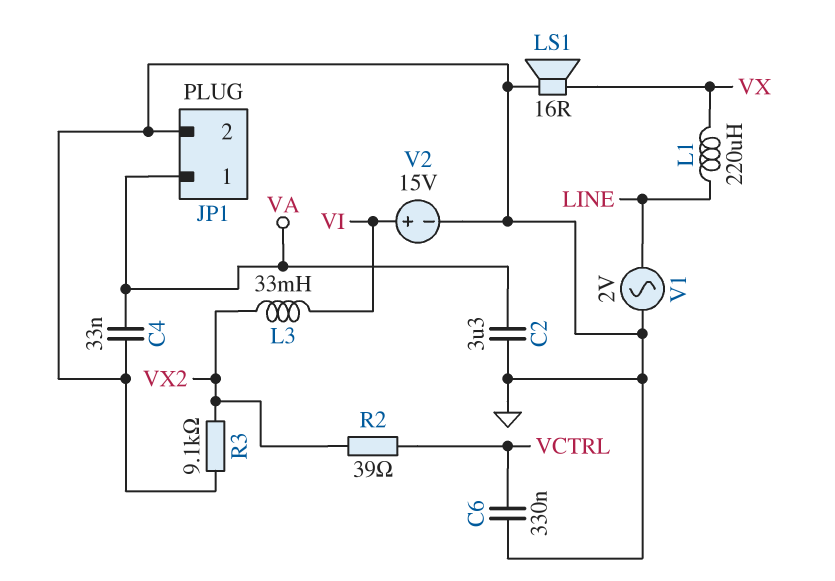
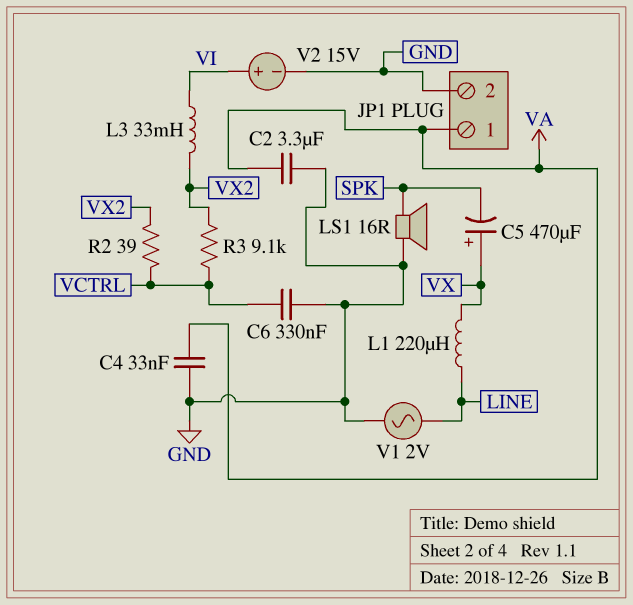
C5: none -> 470uF (plus VX, minus SPK)
LS1: speaker 16R (GND, VX) -> speaker 16R (GND, SPK)
R3: 9.1k (GND, VX2) -> 9.1k (VCTRL, VX2)

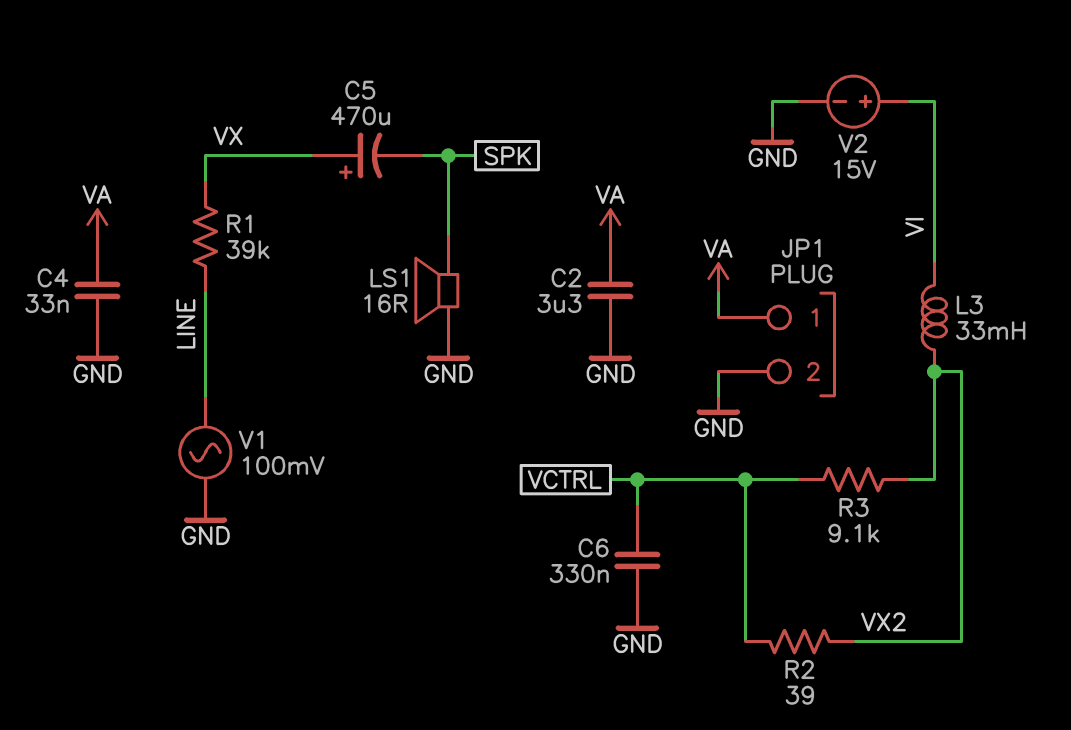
L1: 220uH (LINE, VX) -> none
R1: none -> 39k (LINE, VX)
V1: AC 2V (GND, LINE) -> AC 100mV (GND, LINE)

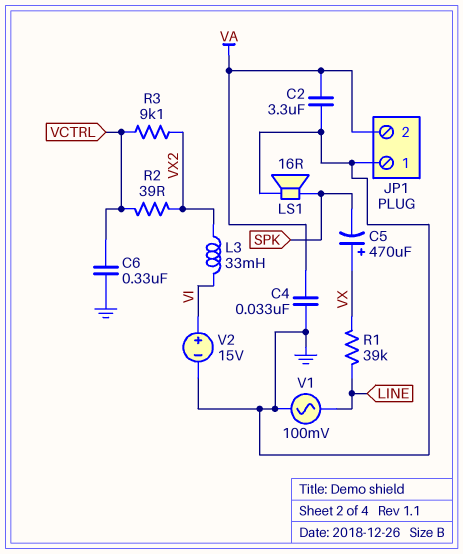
JP1 pin 1: VA -> GND
JP1 pin 2: GND -> VA

